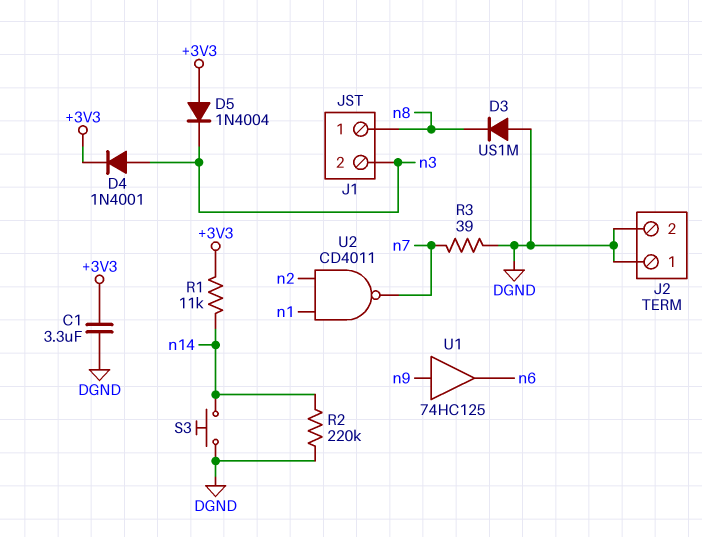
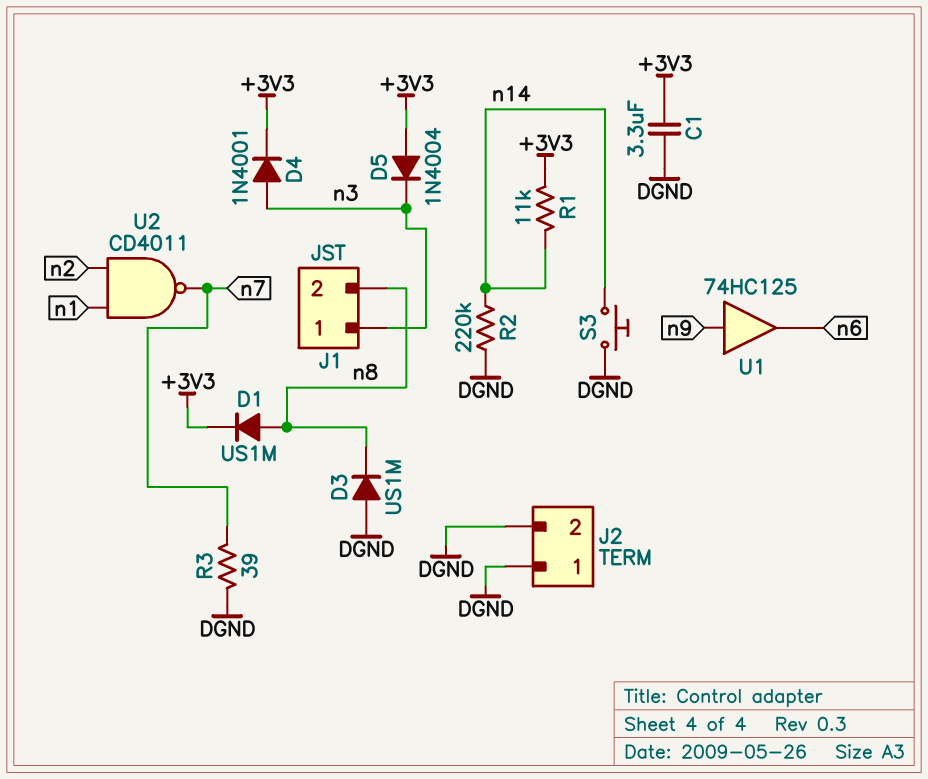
D1: none -> diode US1M (A n8, K +3V3)
J1 pin 1: n8 -> n3
J1 pin 2: n3 -> n8

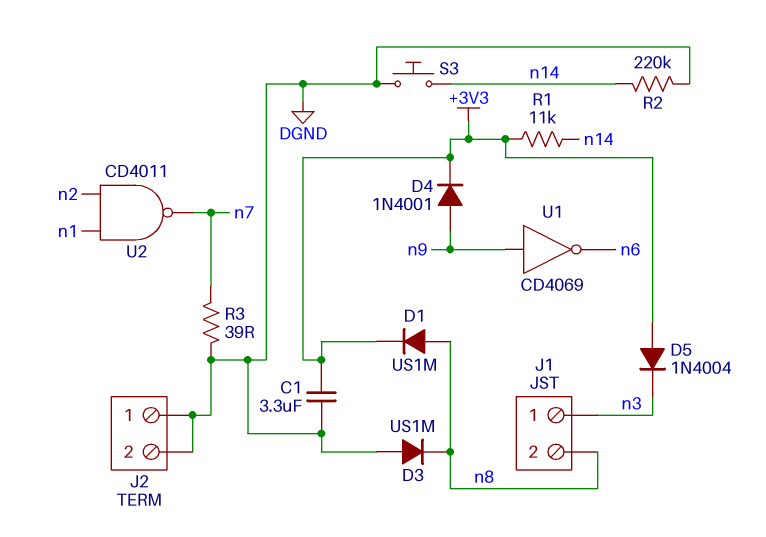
D4: diode 1N4001 (A n3, K +3V3) -> diode 1N4001 (A n9, K +3V3)
U1: buffer 74HC125 (in n9, out n6) -> NOT CD4069 (in n9, out n6)

